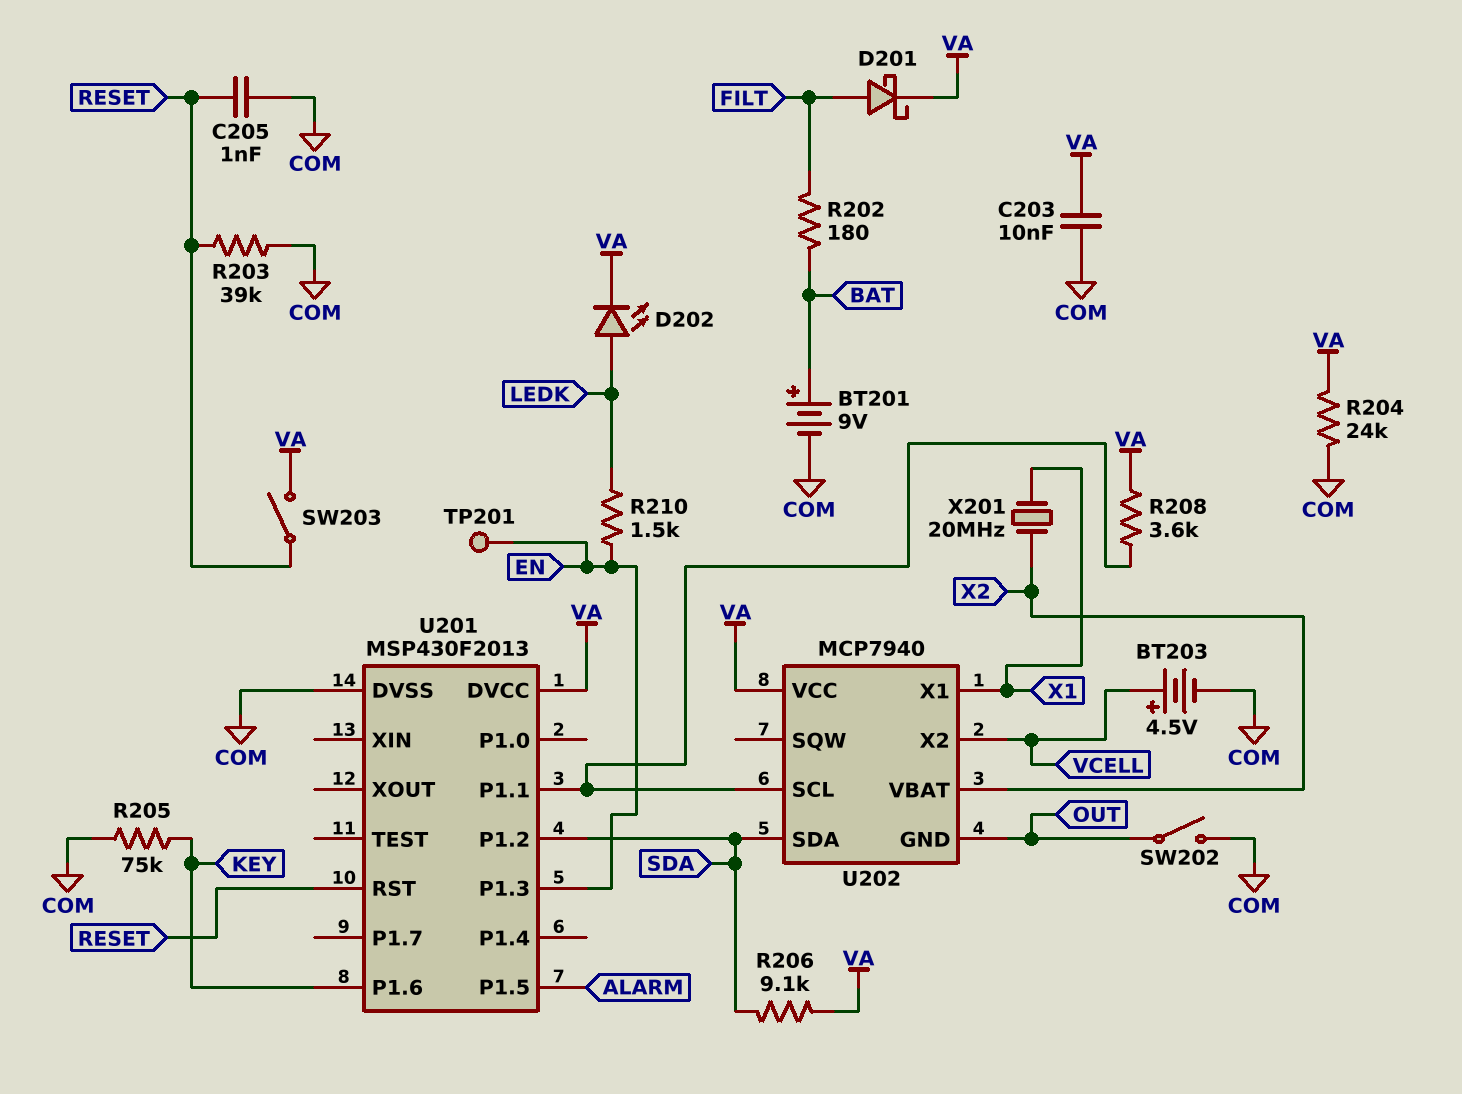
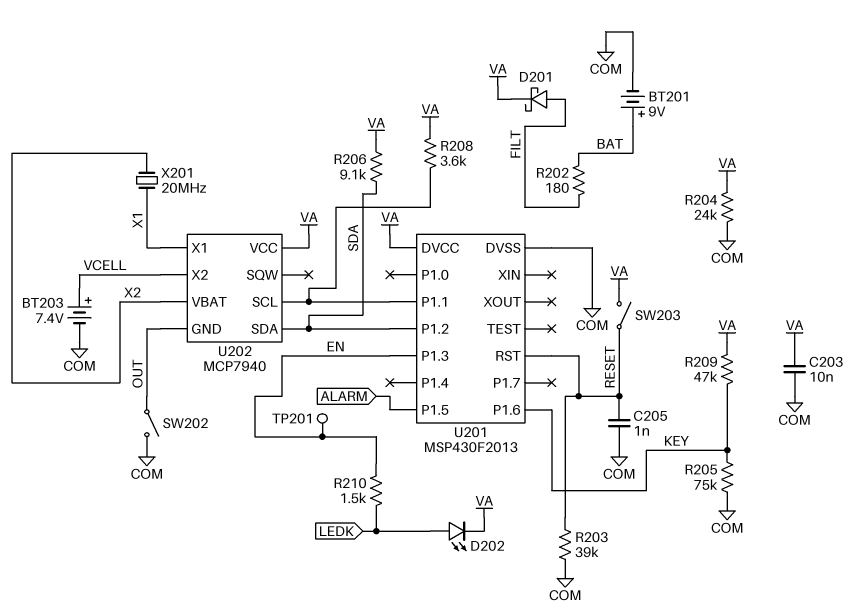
BT203: 4.5V (plus VCELL, minus COM) -> 7.4V (plus VCELL, minus COM)
R209: none -> 47k (KEY, VA)

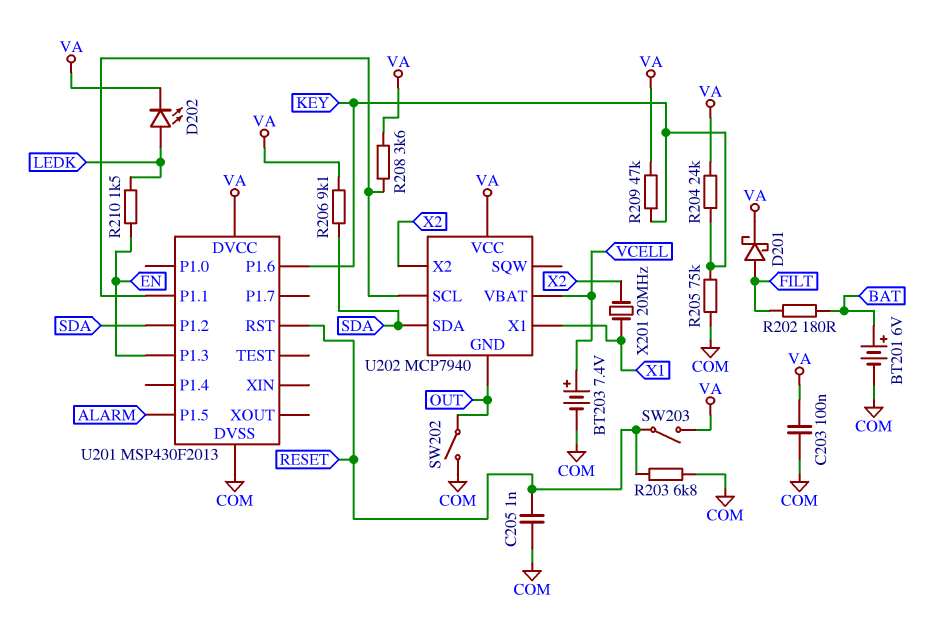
BT201: 9V (plus BAT, minus COM) -> 6V (plus BAT, minus COM)
C203: 10nF (COM, VA) -> 100nF (COM, VA)
R203: 39k (COM, RESET) -> 6.8k (COM, RESET)
R204: 24k (COM, VA) -> 24k (KEY, VA)
TP201: test point (EN) -> none
U202 pin VBAT: X2 -> VCELL
U202 pin X2: VCELL -> X2

